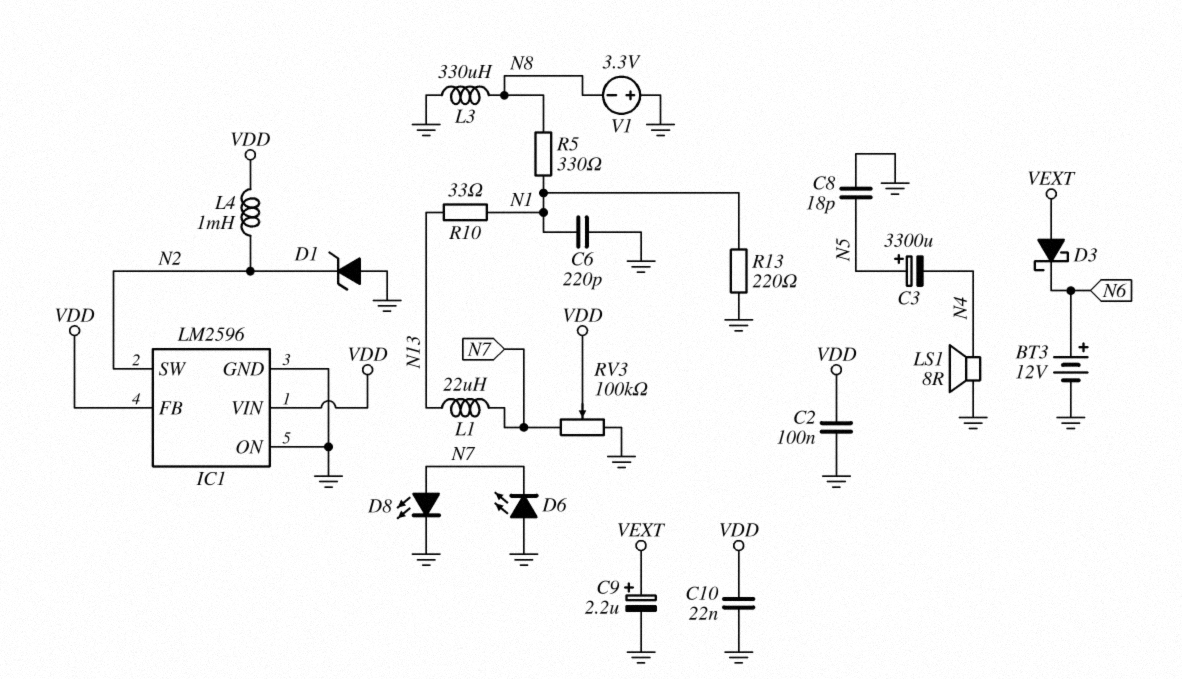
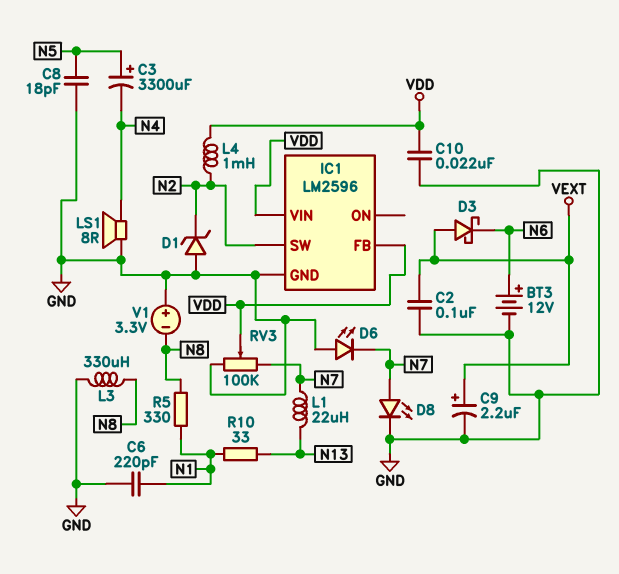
C2: 100nF (GND, VDD) -> 100nF (GND, VEXT)
IC1 pin ON: GND -> none
R13: 220 (GND, N1) -> none

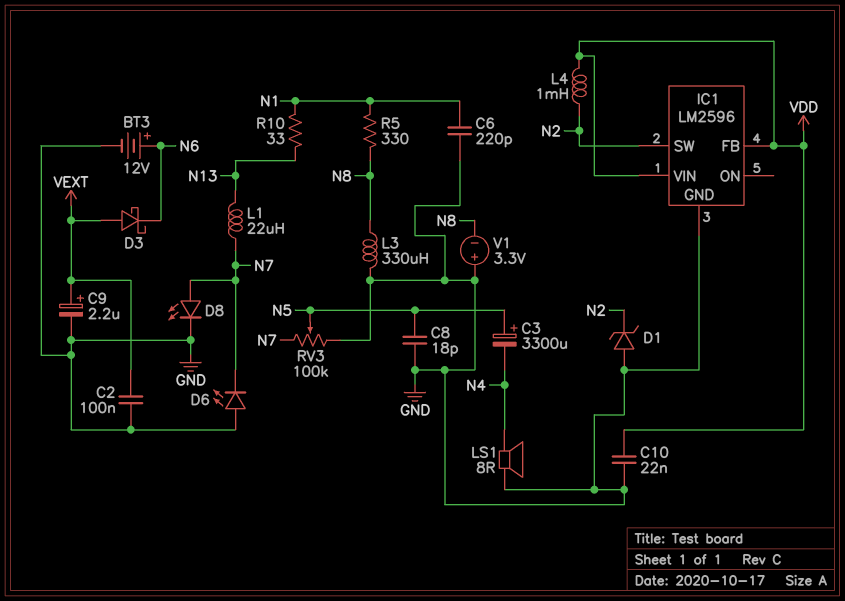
RV3: 100k (GND, N7, wiper VDD) -> 100k (GND, N7, wiper N5)

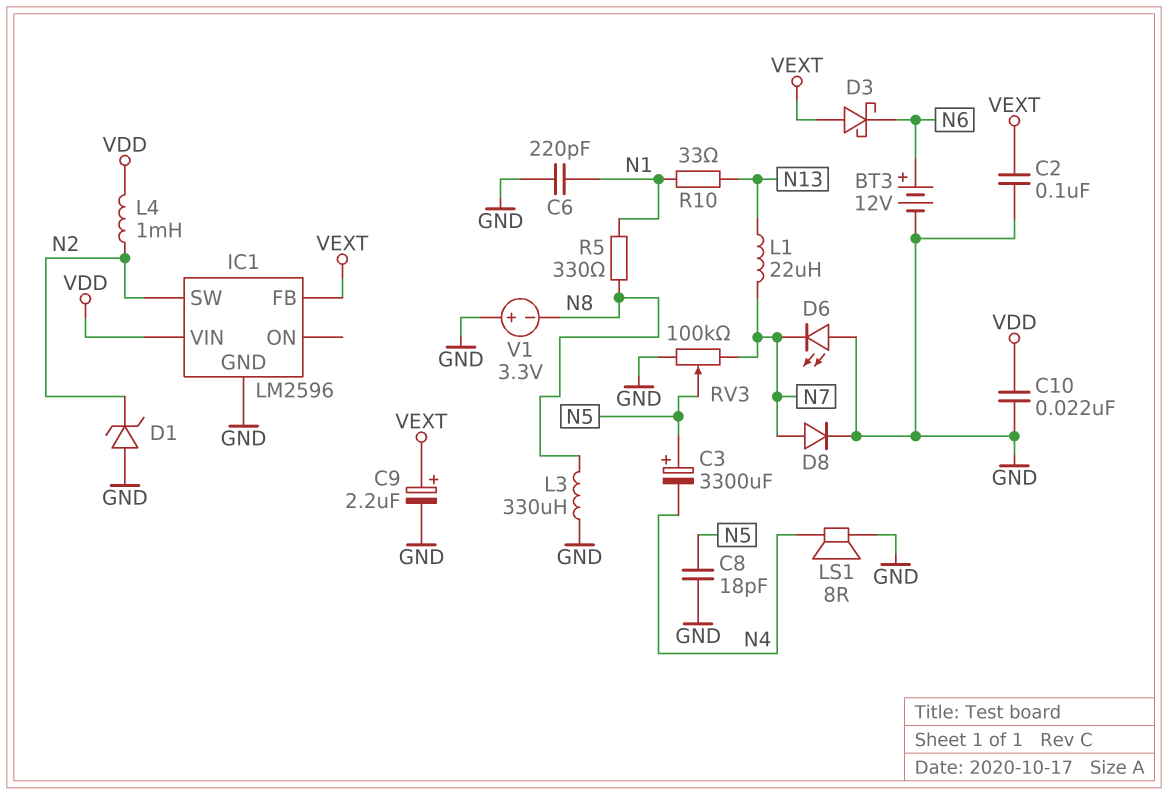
D8: LED (A N7, K GND) -> diode (A N7, K GND)
IC1 pin FB: VDD -> VEXT

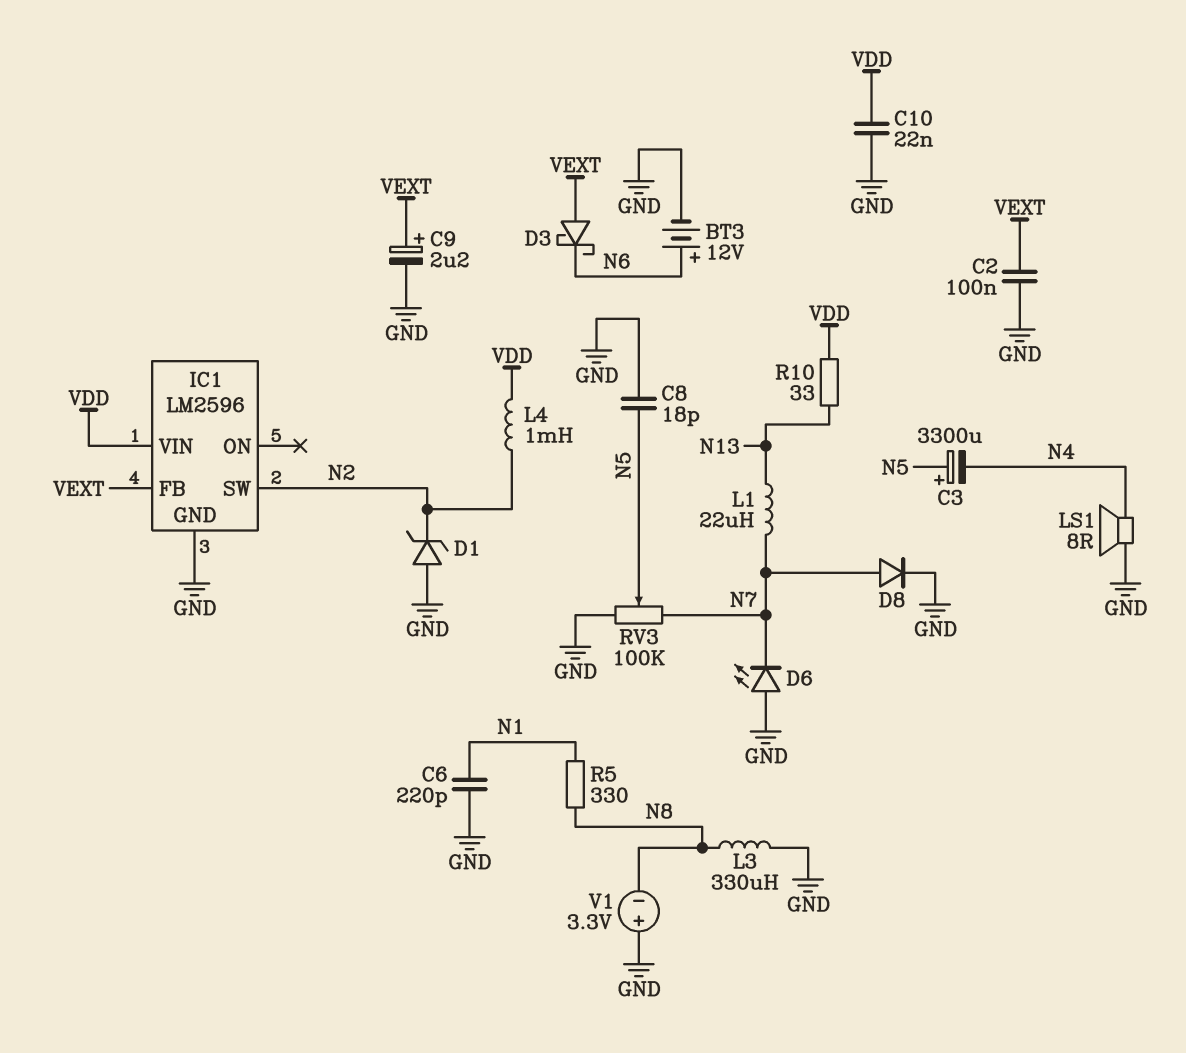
R10: 33 (N1, N13) -> 33 (N13, VDD)

